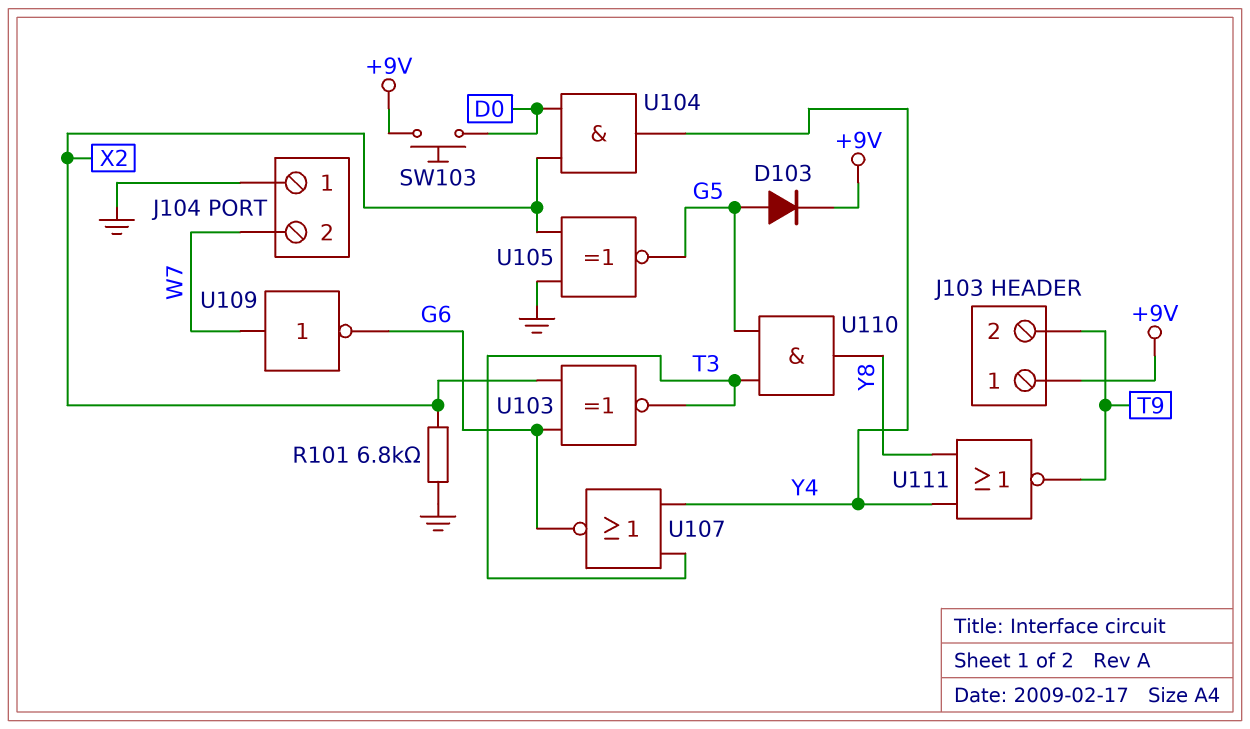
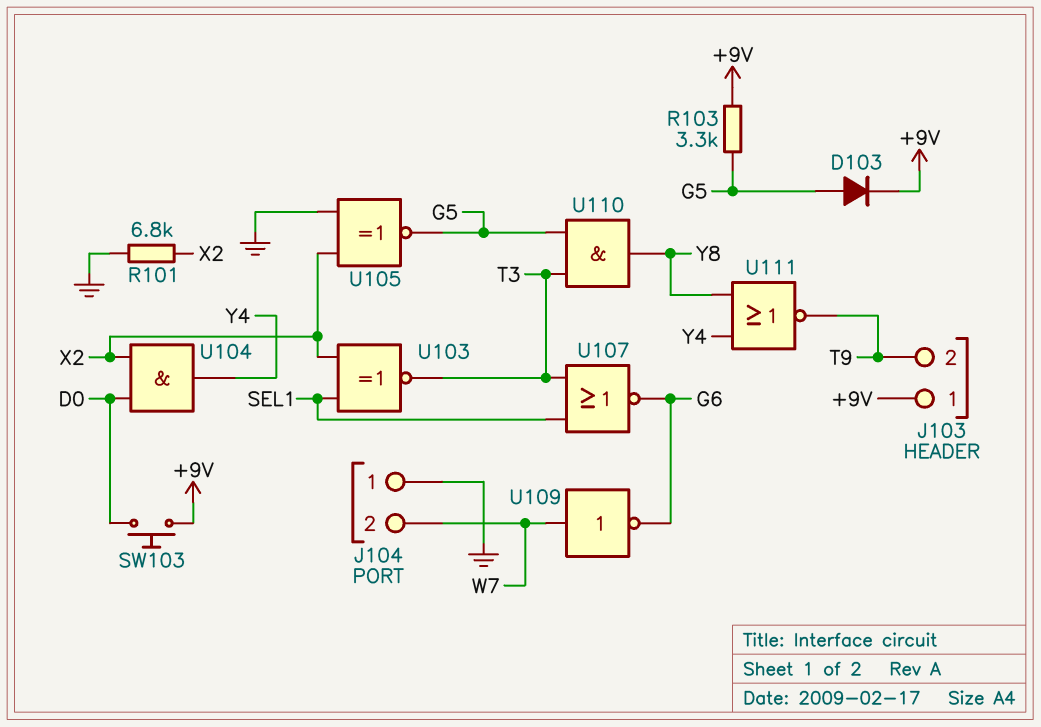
R103: none -> 3.3k (+9V, G5)
U103: XNOR (in G6, in X2, out T3) -> XNOR (in SEL1, in X2, out T3)
U107: NOR (in T3, in Y4, out G6) -> NOR (in SEL1, in T3, out G6)

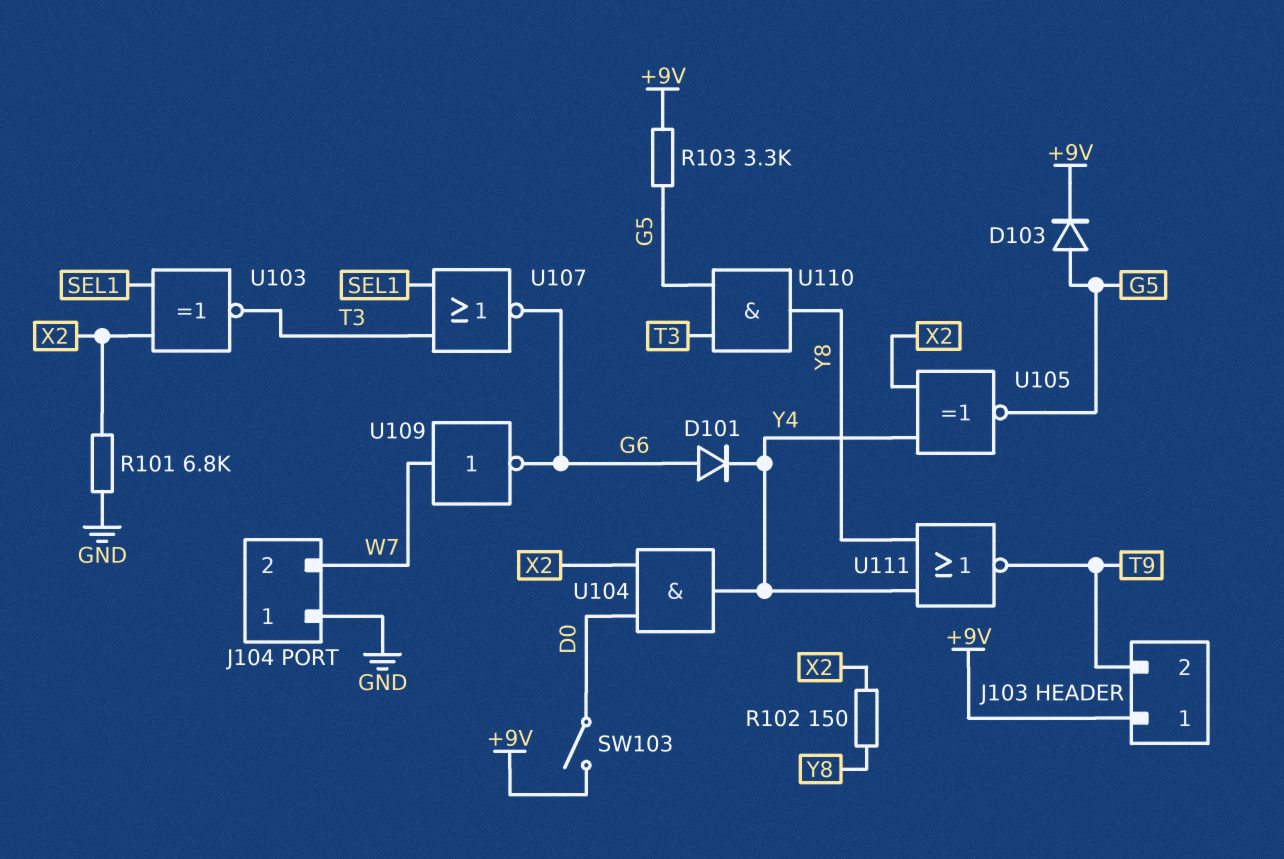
D101: none -> diode (A G6, K Y4)
R102: none -> 150 (X2, Y8)
SW103: button (+9V, D0) -> switch (+9V, D0)
U105: XNOR (in GND, in X2, out G5) -> XNOR (in X2, in Y4, out G5)

